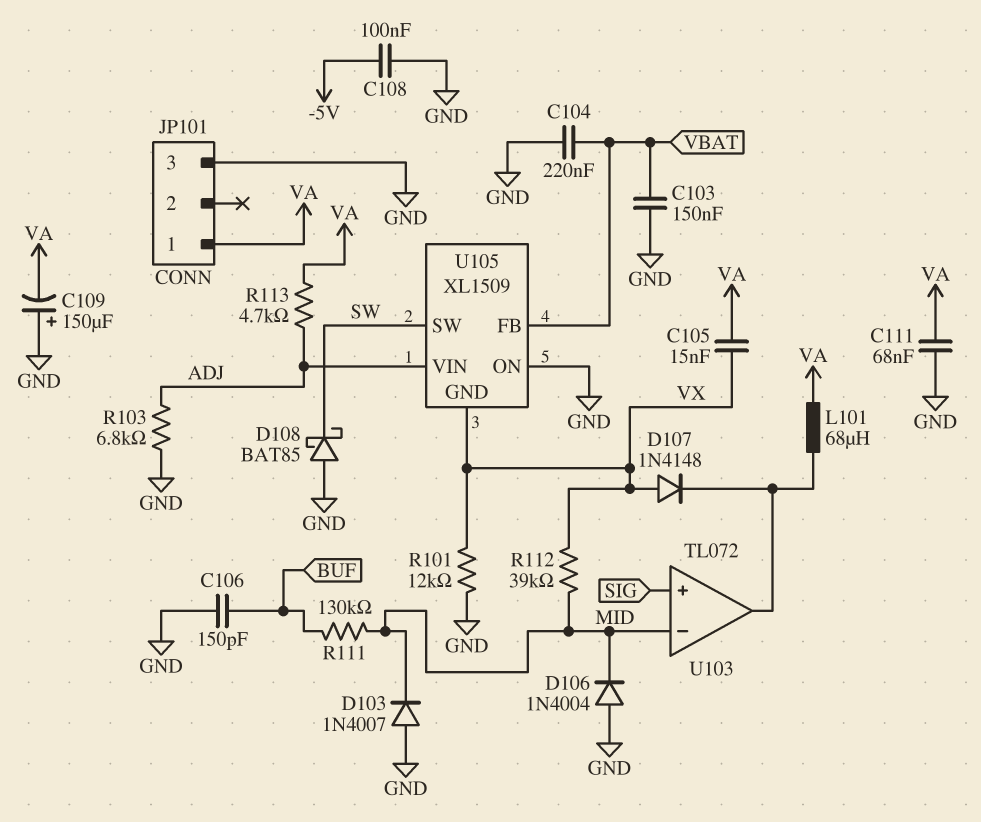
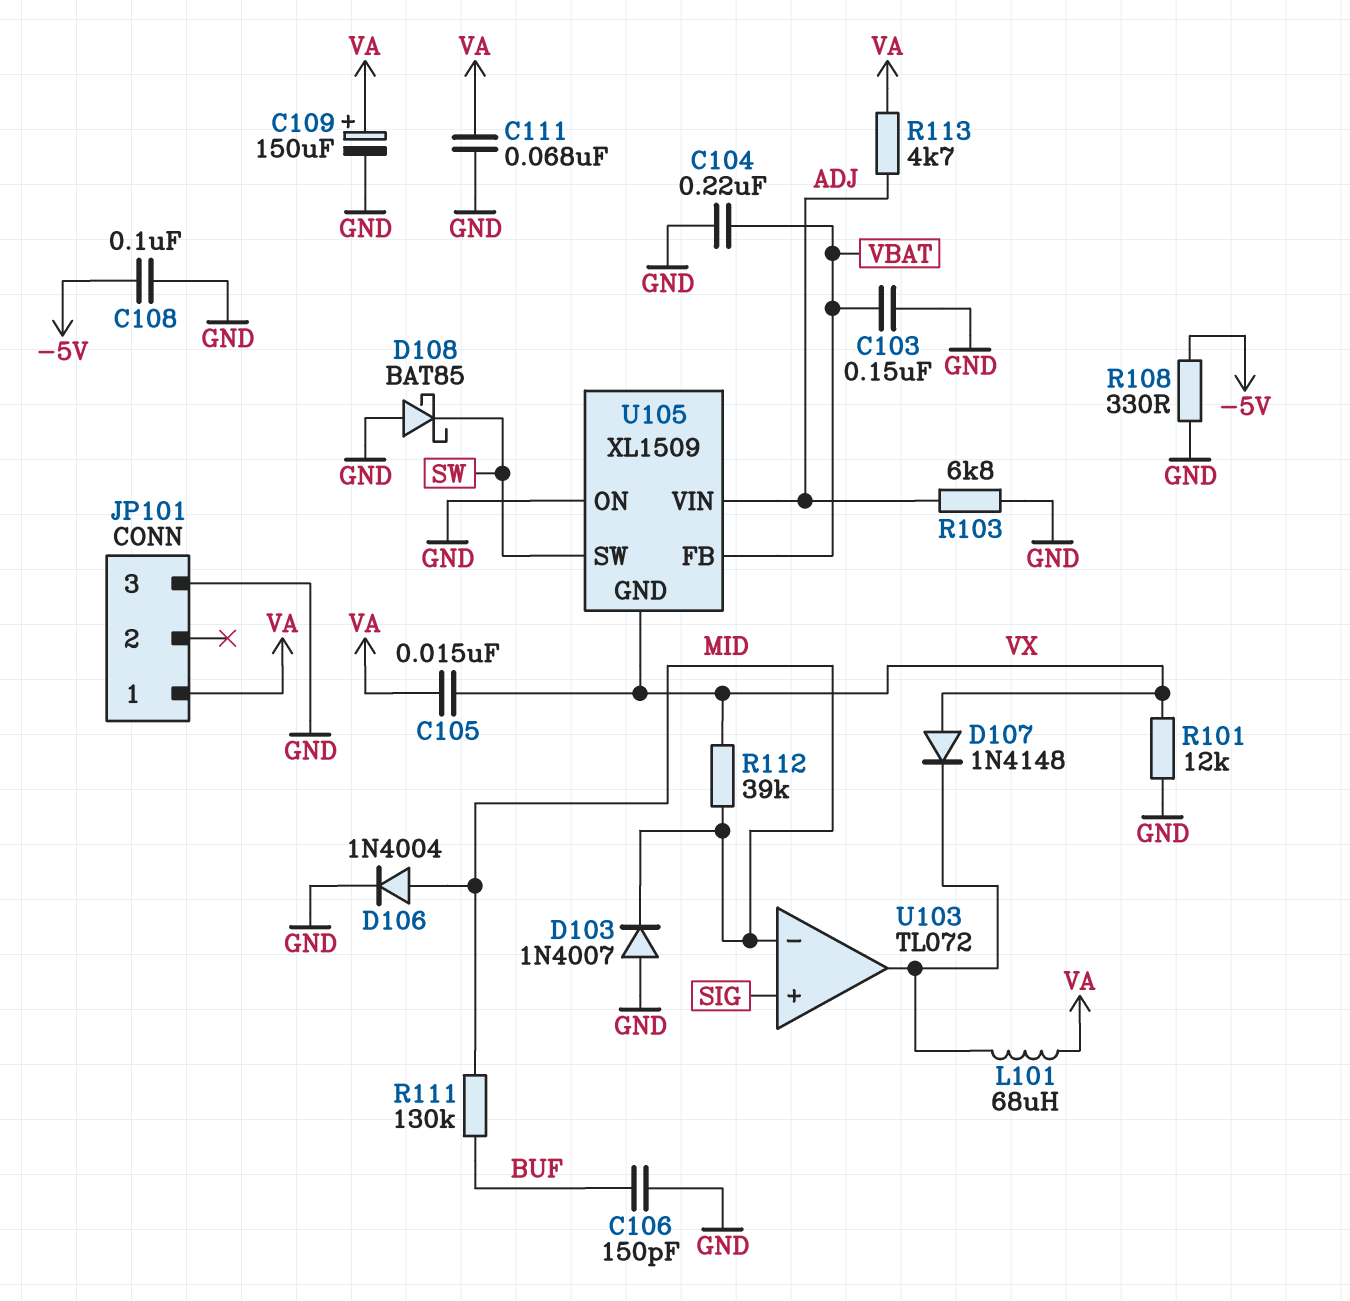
C109: 150uF (plus GND, minus VA) -> 150uF (plus VA, minus GND)
D106: diode 1N4004 (A GND, K MID) -> diode 1N4004 (A MID, K GND)
R108: none -> 330 (-5V, GND)

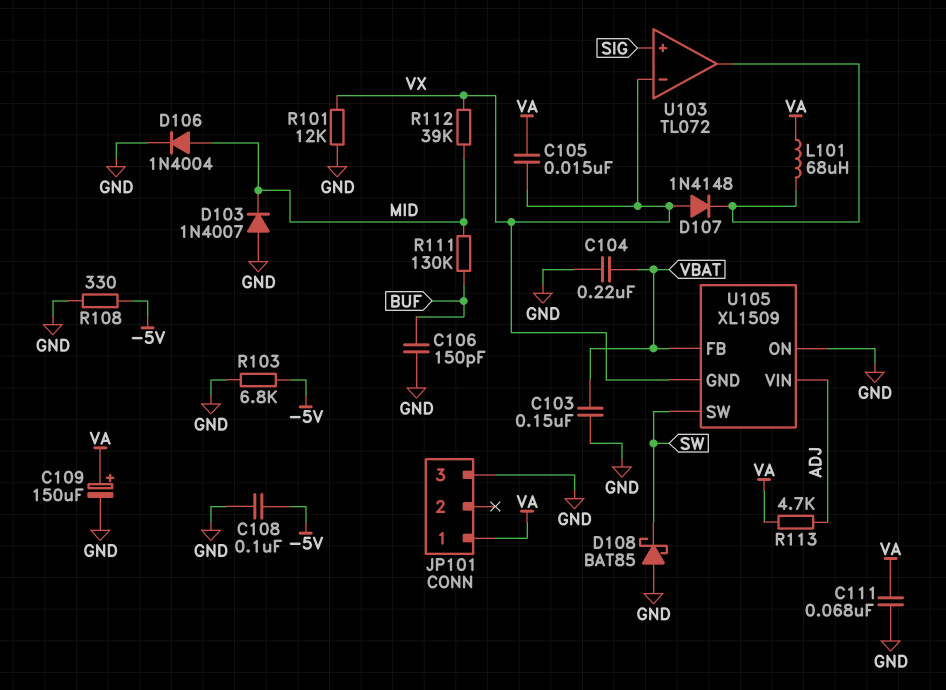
R103: 6.8k (ADJ, GND) -> 6.8k (-5V, GND)
U103 pin in-: MID -> VX

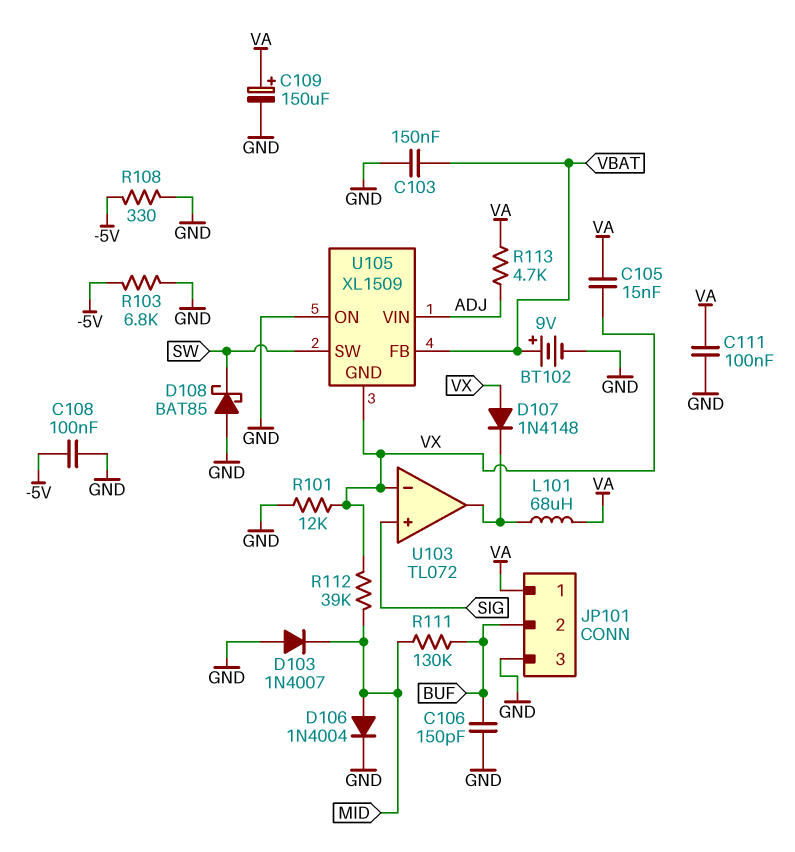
BT102: none -> 9V (plus VBAT, minus GND)
C104: 220nF (GND, VBAT) -> none
C111: 68nF (GND, VA) -> 100nF (GND, VA)
JP101 pin 2: none -> BUF

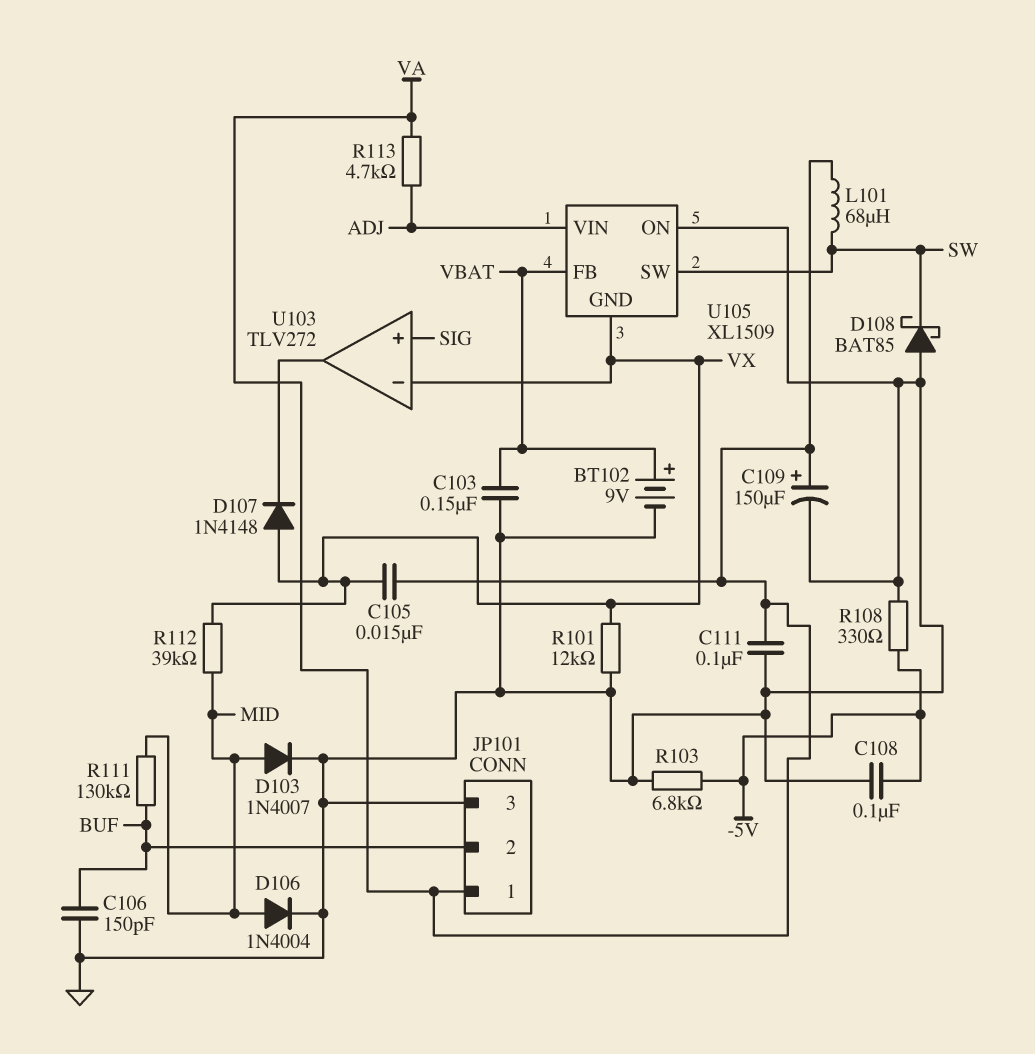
D103: diode 1N4007 (A GND, K MID) -> diode 1N4007 (A MID, K GND)
L101: 68uH (U103/out, VA) -> 68uH (SW, VA)
U103: TL072 -> TLV272

